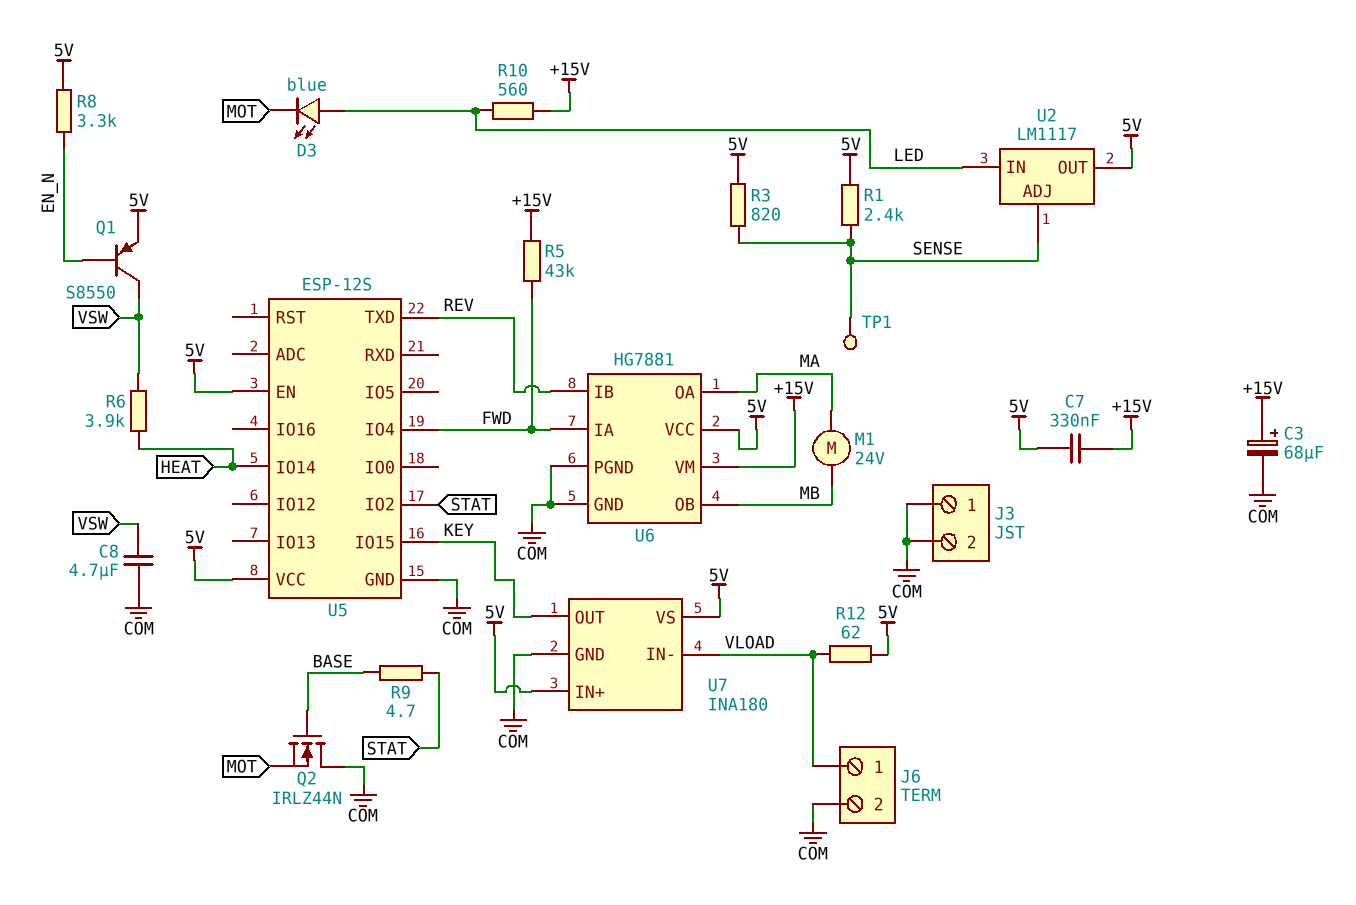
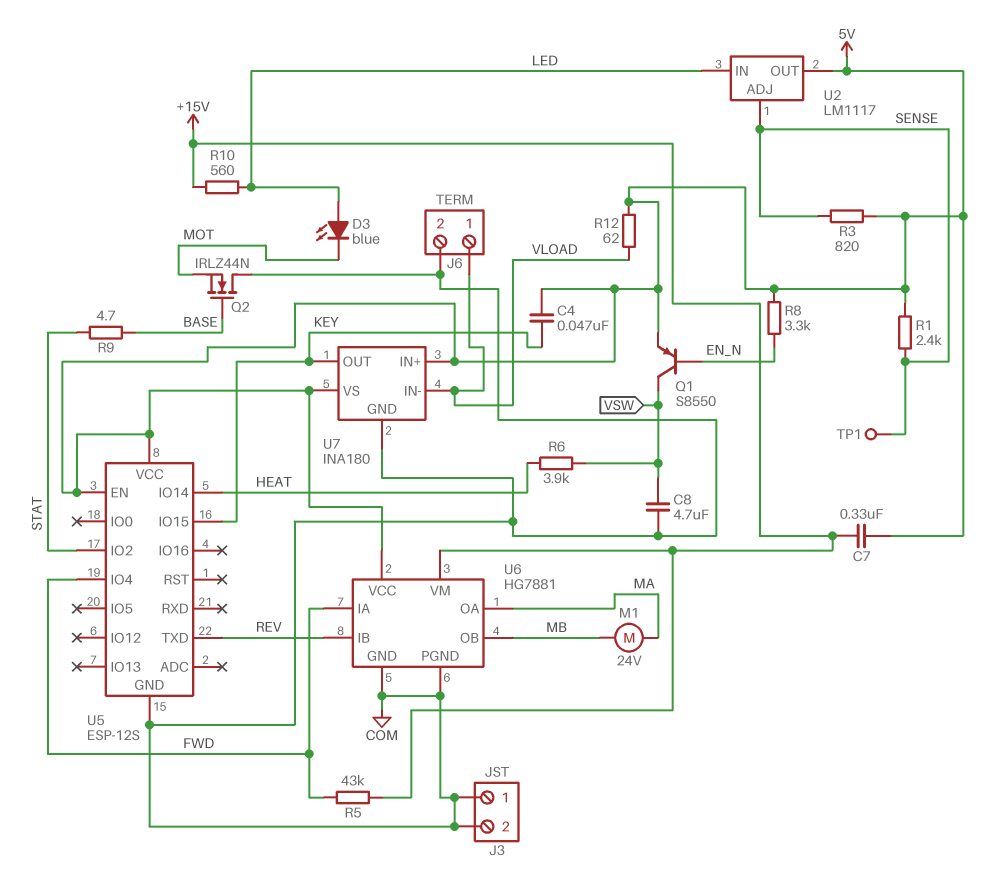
C3: 68uF (plus +15V, minus COM) -> none
C4: none -> 47nF (5V, KEY)

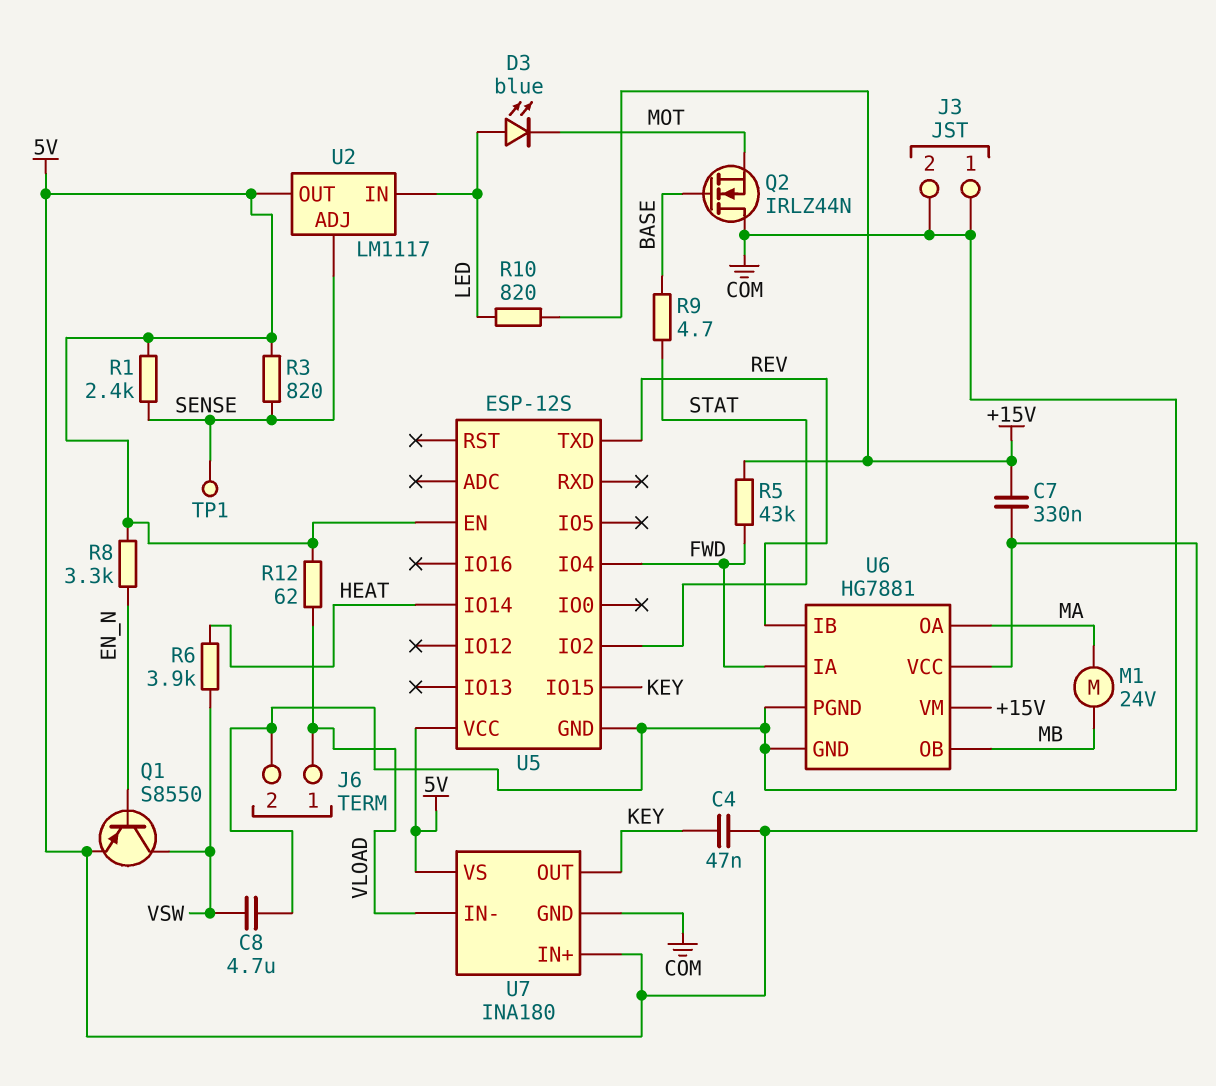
R10: 560 (+15V, LED) -> 820 (+15V, LED)

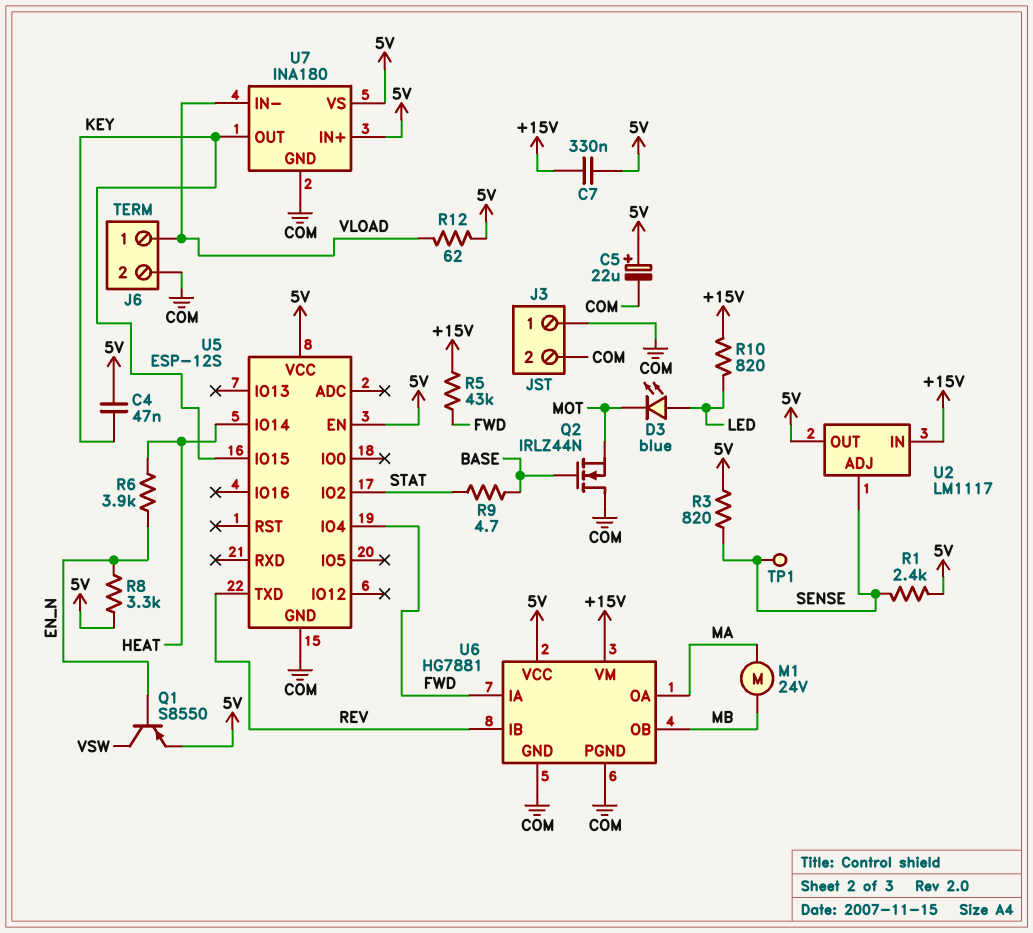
C5: none -> 22uF (plus 5V, minus COM)
C8: 4.7uF (COM, VSW) -> none
R6: 3.9k (HEAT, VSW) -> 3.9k (EN_N, HEAT)
U2 pin IN: LED -> +15V

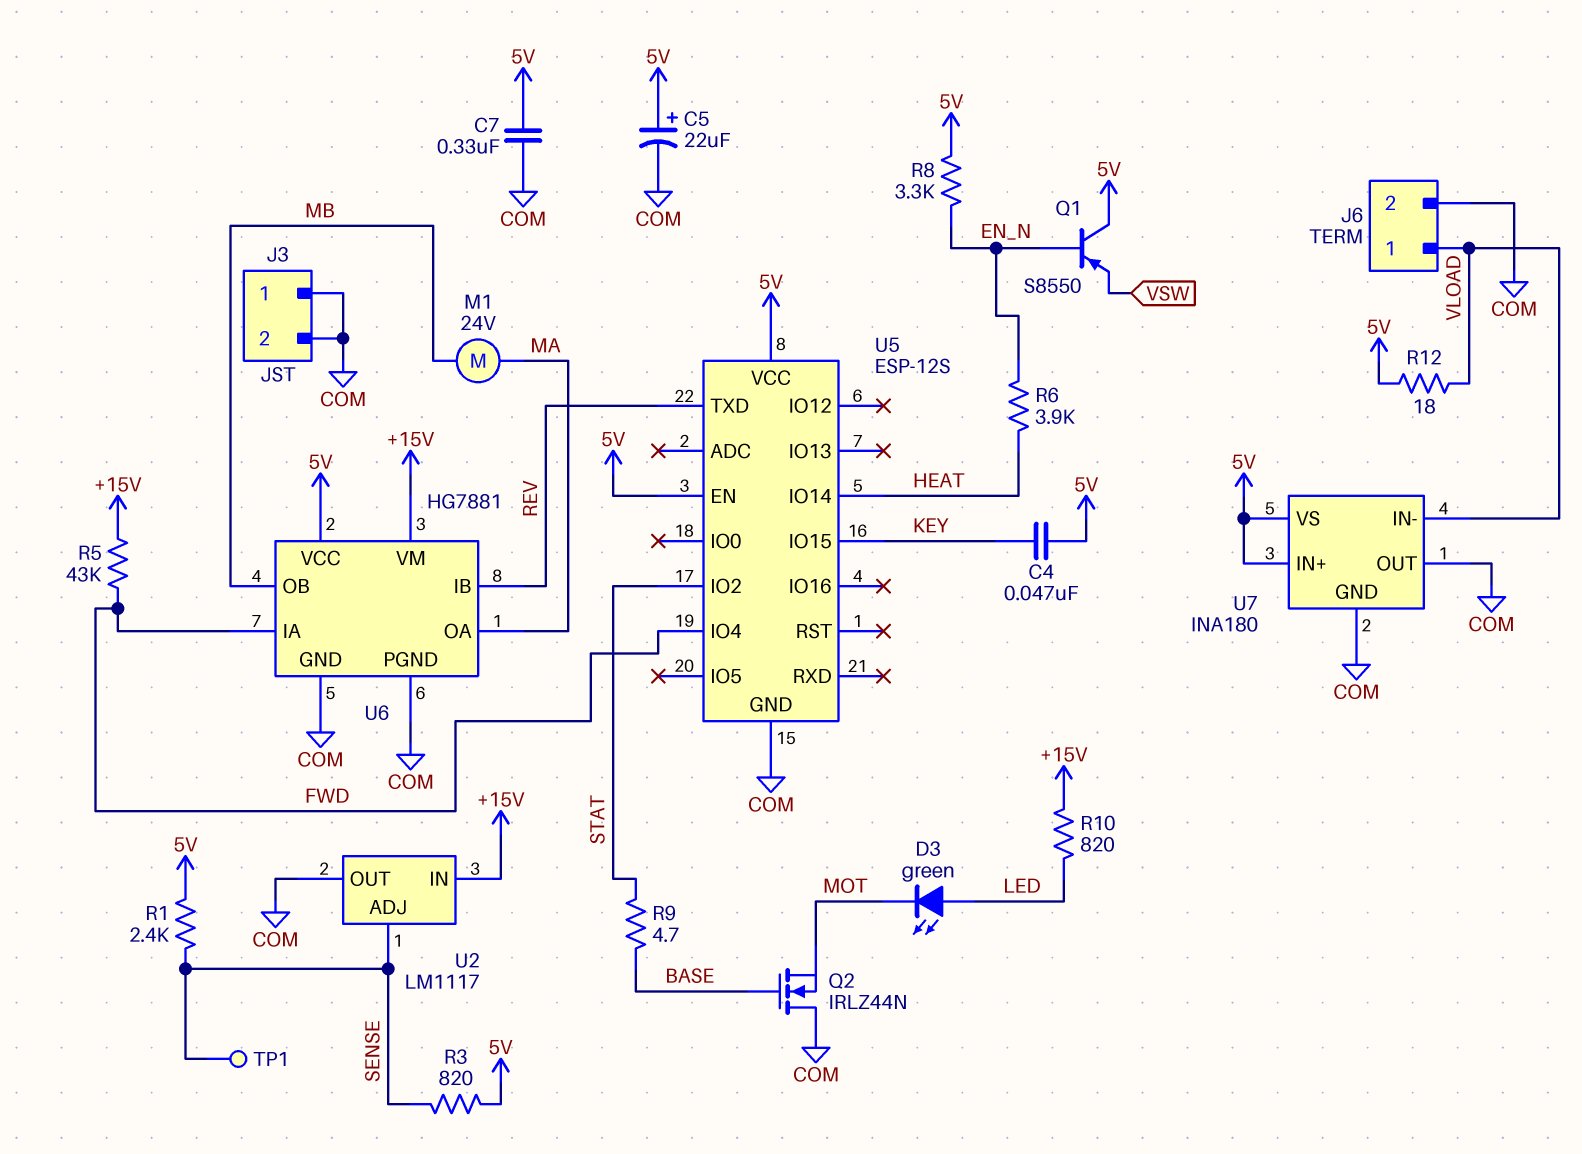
C7: 330nF (+15V, 5V) -> 330nF (5V, COM)
D3: LED blue (A LED, K MOT) -> LED green (A LED, K MOT)
Q1: PNP S8550 (B EN_N, C VSW, E 5V) -> PNP S8550 (B EN_N, C 5V, E VSW)
R12: 62 (5V, VLOAD) -> 18 (5V, VLOAD)
U2 pin OUT: 5V -> COM
U7 pin OUT: KEY -> COM

